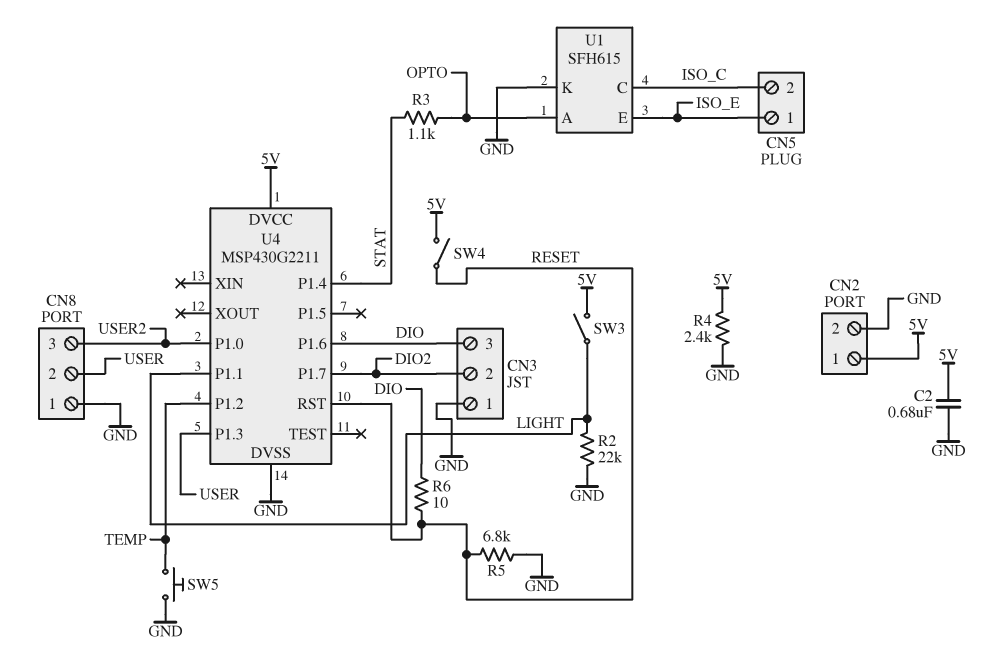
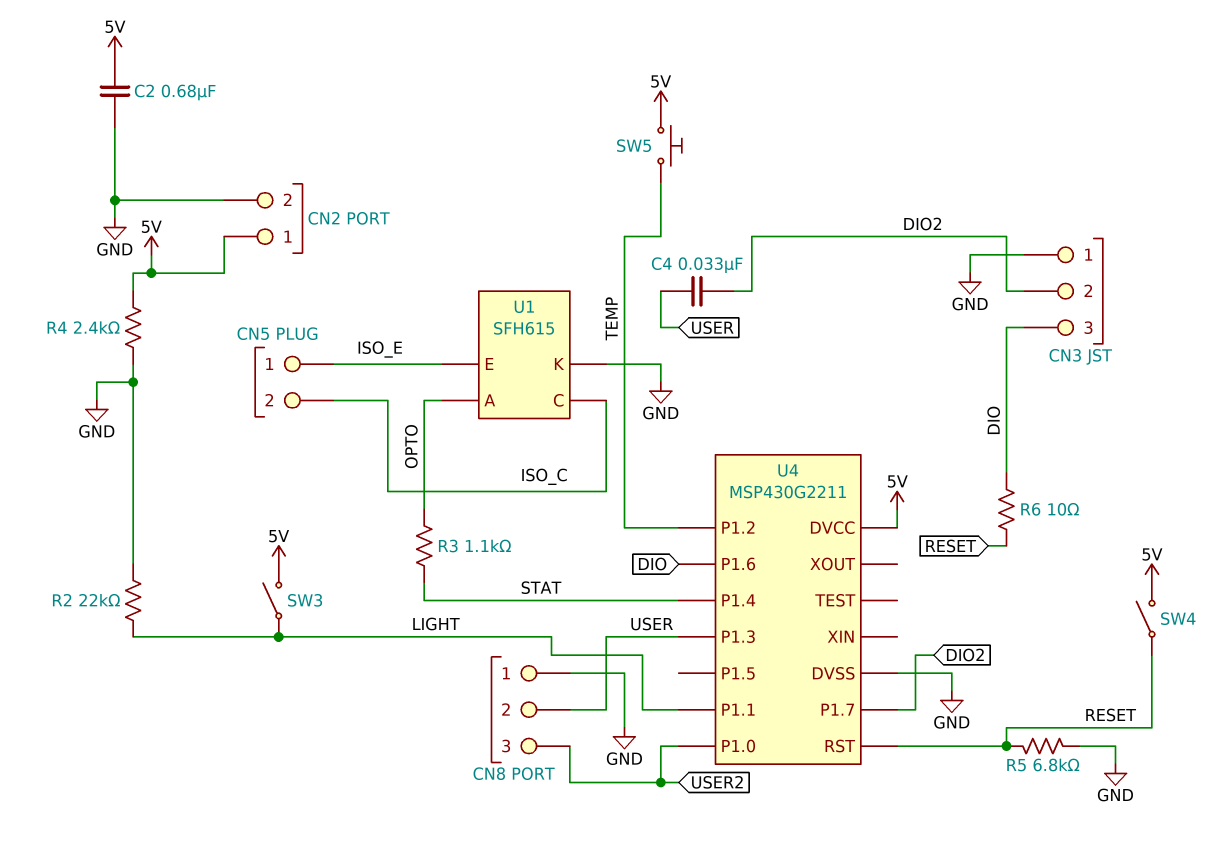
C4: none -> 33nF (DIO2, USER)
SW5: button (GND, TEMP) -> button (5V, TEMP)

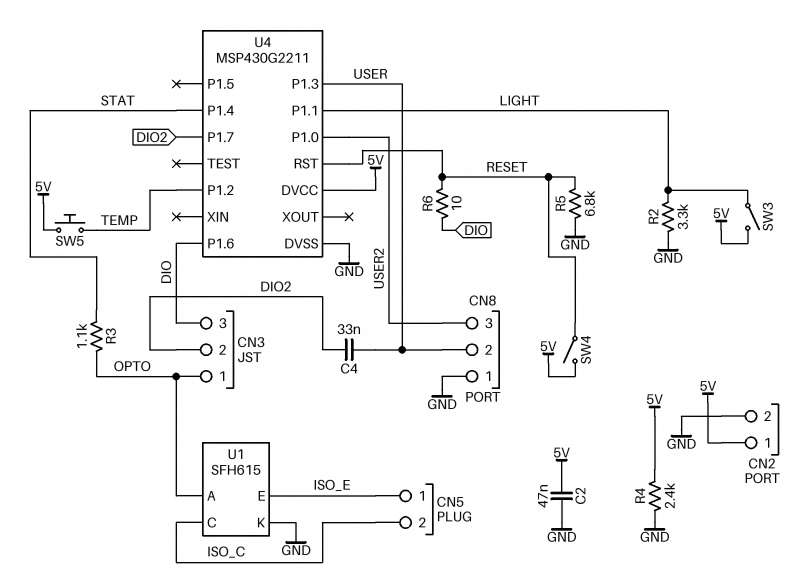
C2: 680nF (5V, GND) -> 47nF (5V, GND)
CN3 pin 1: GND -> OPTO
R2: 22k (GND, LIGHT) -> 3.3k (GND, LIGHT)

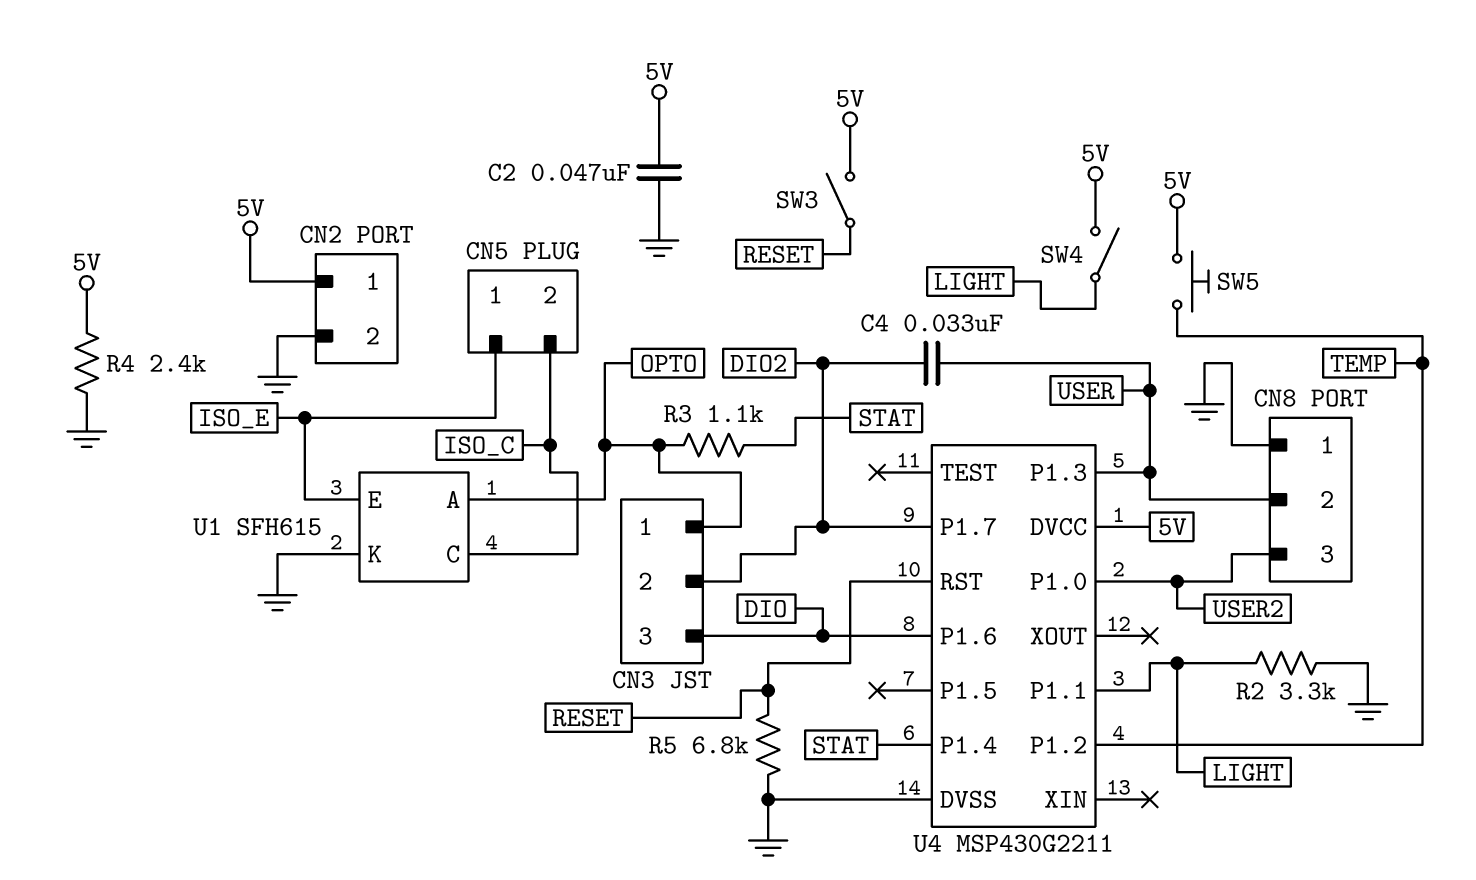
R6: 10 (DIO, RESET) -> none
SW3: switch (5V, LIGHT) -> switch (5V, RESET)
SW4: switch (5V, RESET) -> switch (5V, LIGHT)

